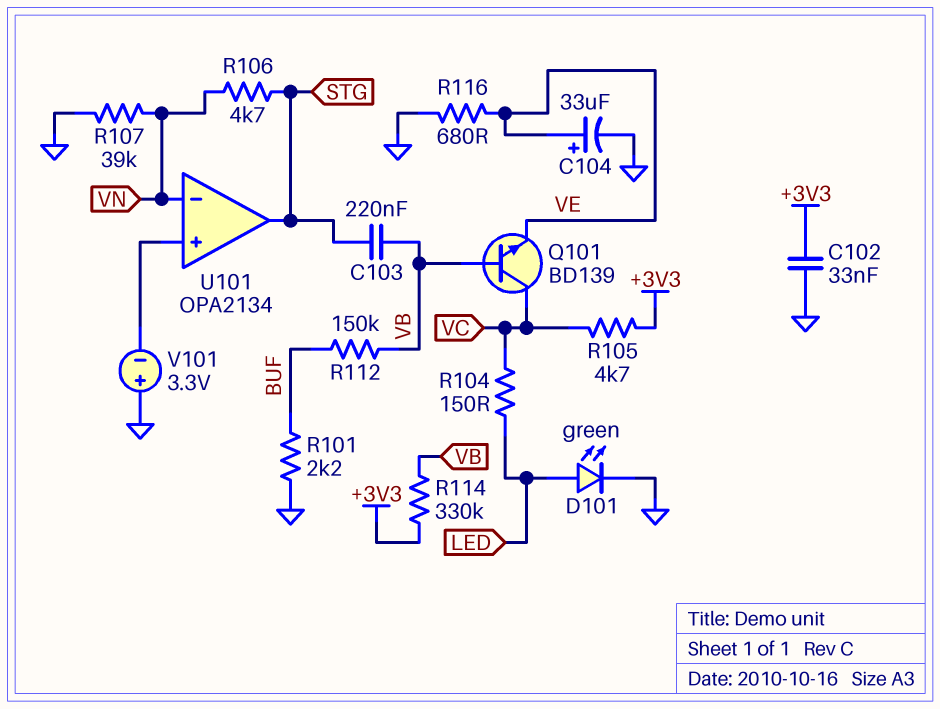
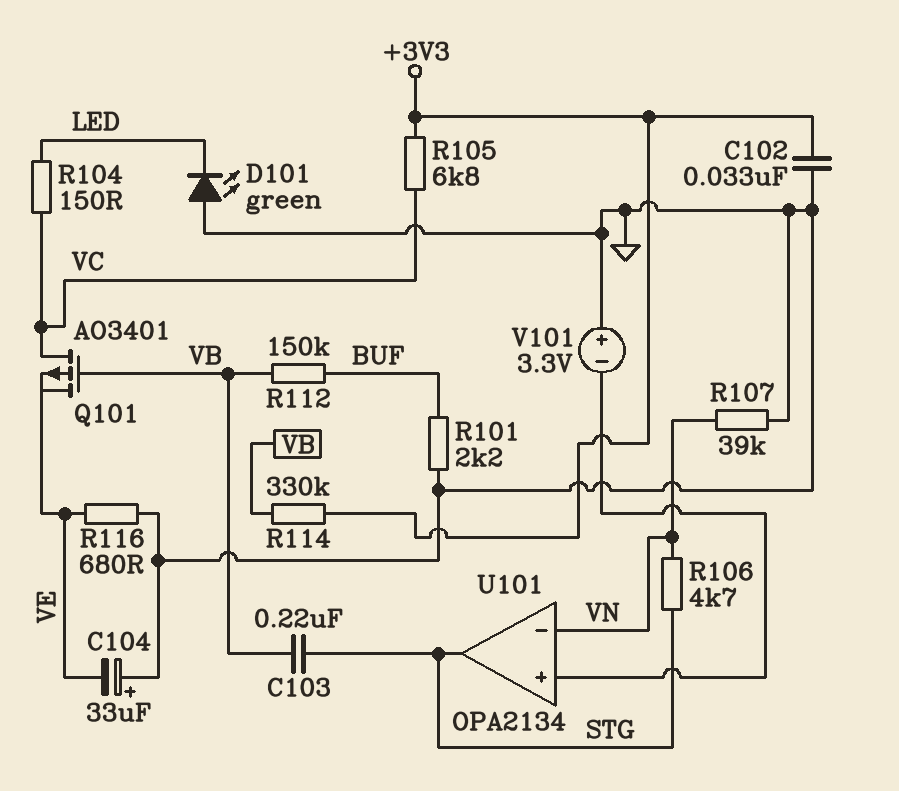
C104: 33uF (plus VE, minus GND) -> 33uF (plus GND, minus VE)
D101: LED green (A LED, K GND) -> LED green (A GND, K LED)
Q101: NPN BD139 (B VB, C VC, E VE) -> PMOS AO3401 (G VB, D VC, S VE)
R105: 4.7k (+3V3, VC) -> 6.8k (+3V3, VC)

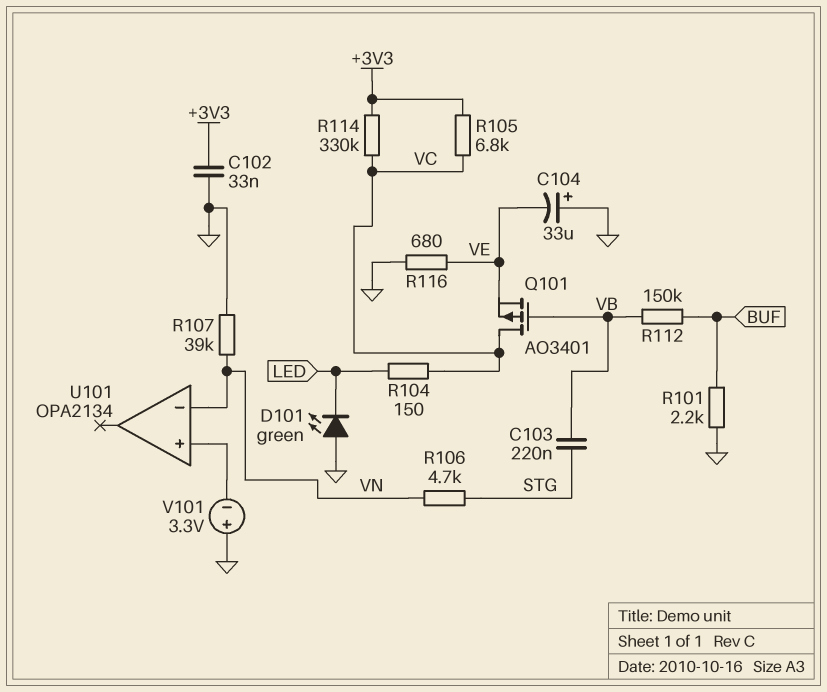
R114: 330k (+3V3, VB) -> 330k (+3V3, VC)
U101 pin out: STG -> none

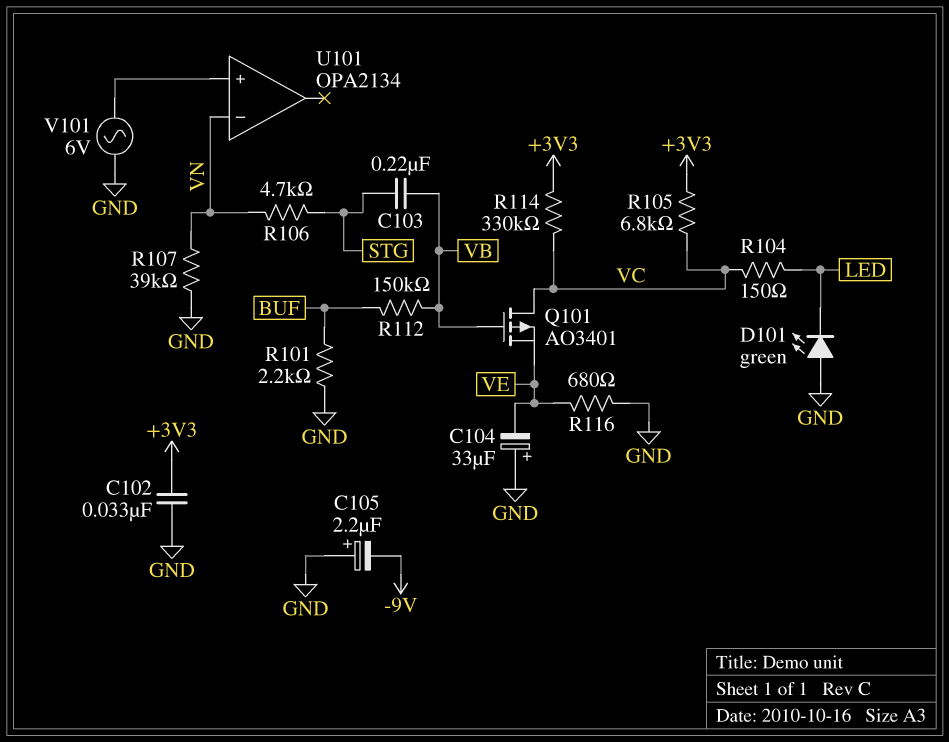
C105: none -> 2.2uF (plus GND, minus -9V)
V101: 3.3V (plus GND, minus U101/in+) -> AC 6V (GND, U101/in+)

